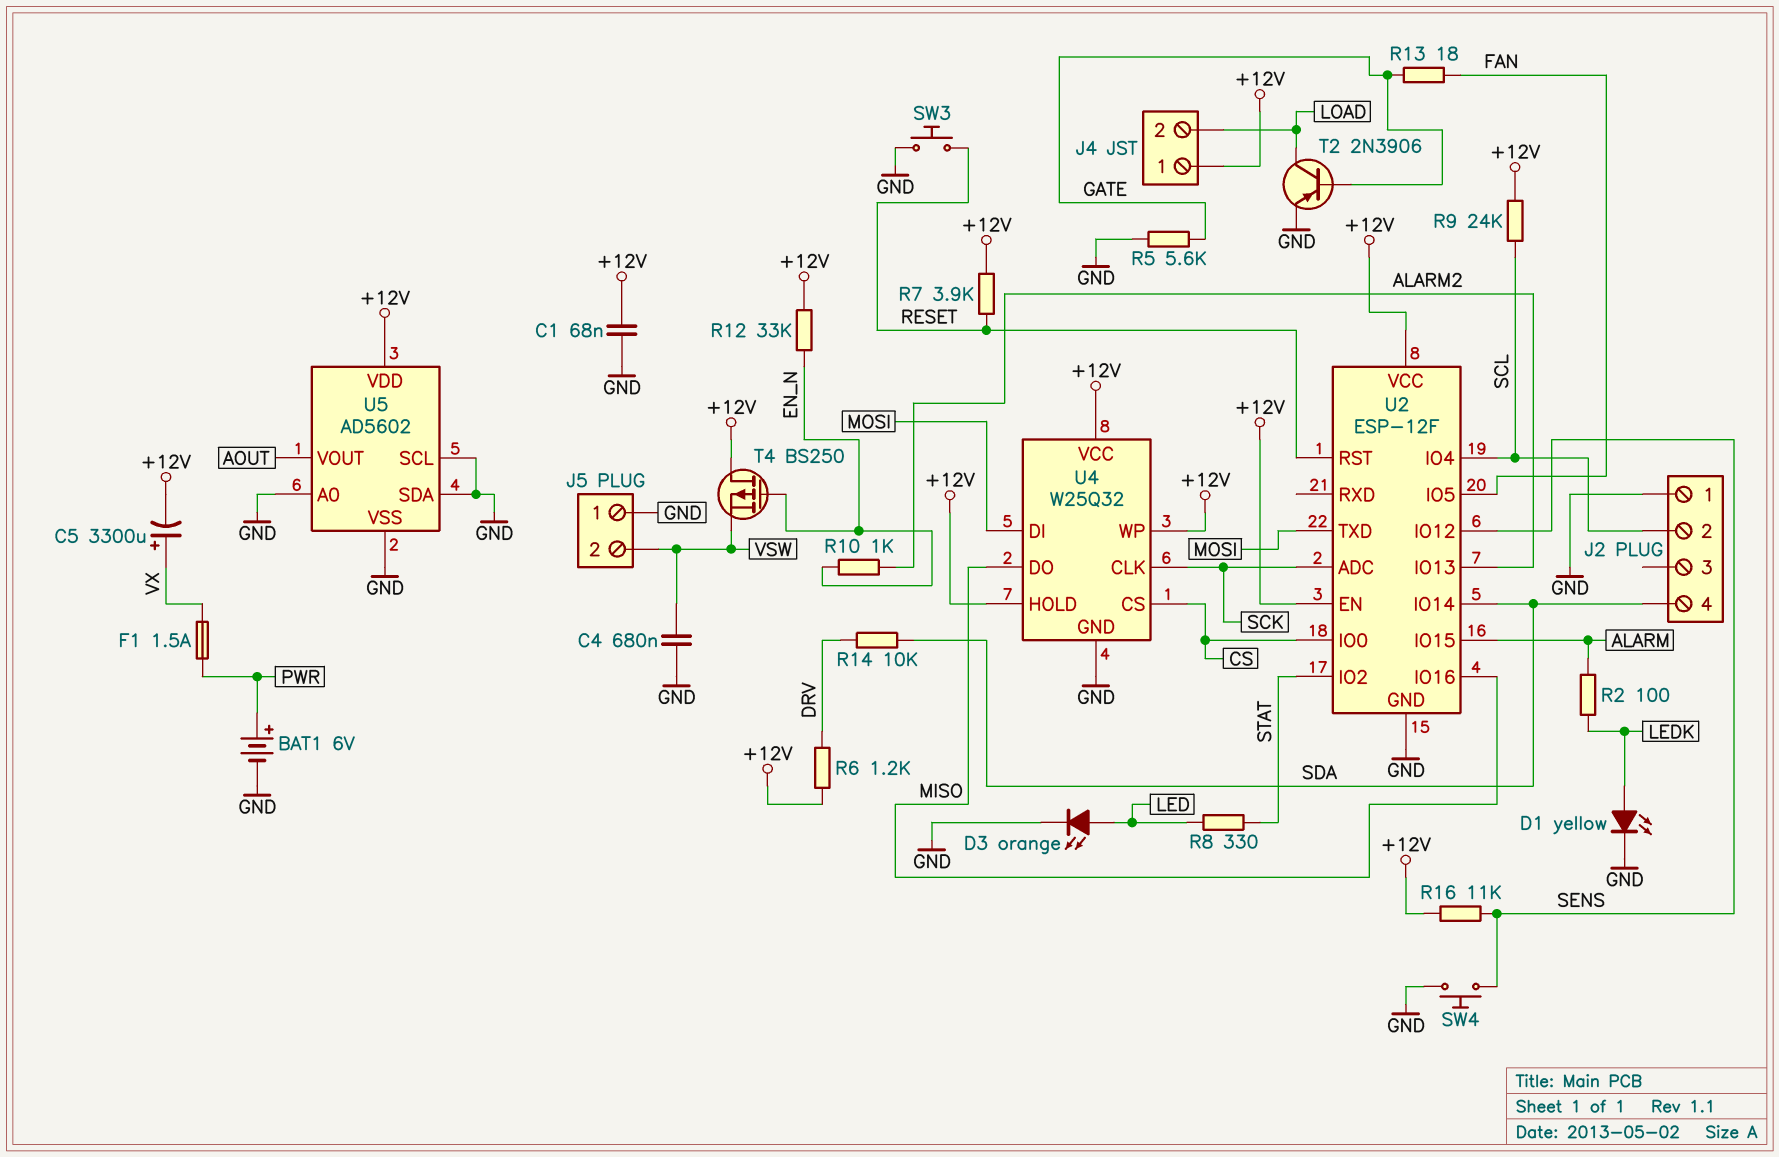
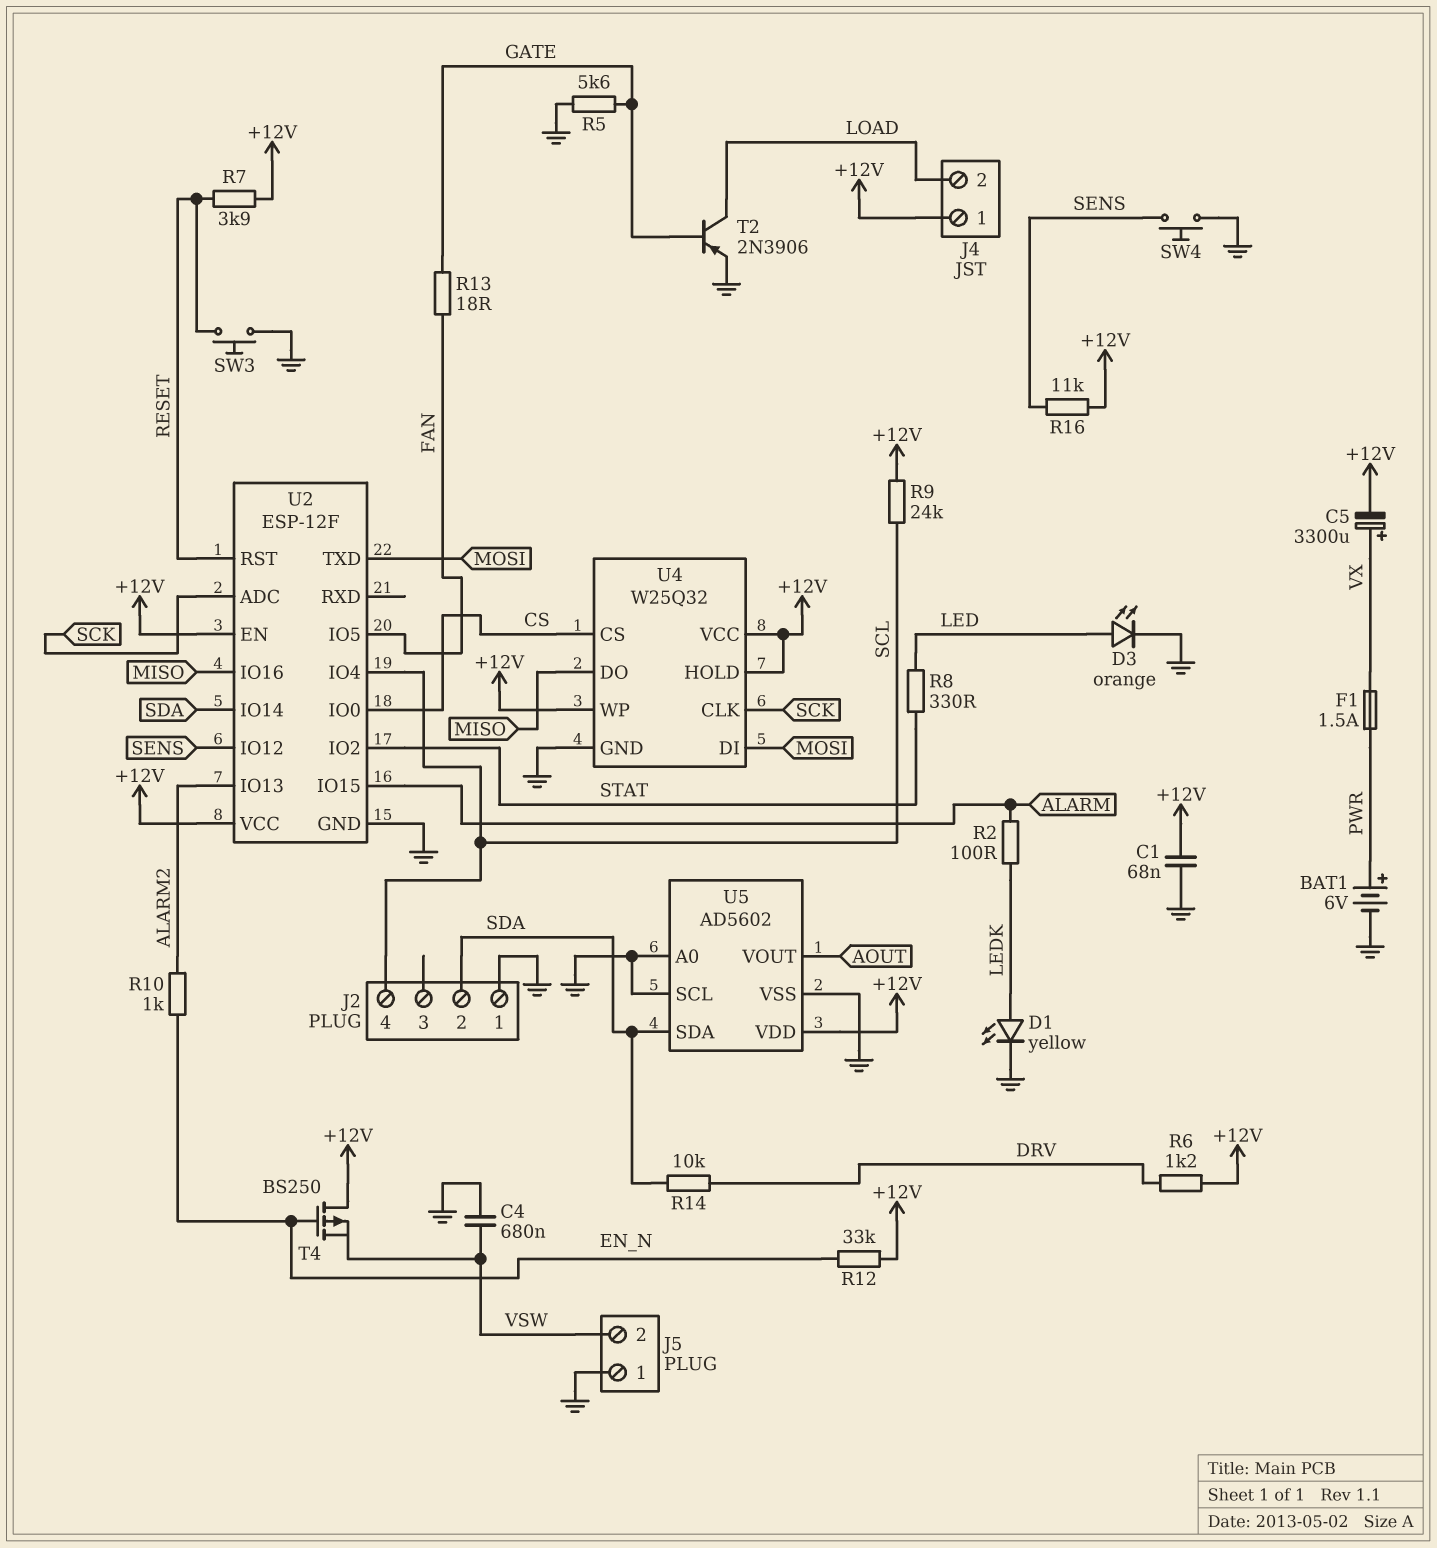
J2 pin 2: SCL -> SDA
J2 pin 4: SDA -> SCL
U5 pin SDA: GND -> SDA

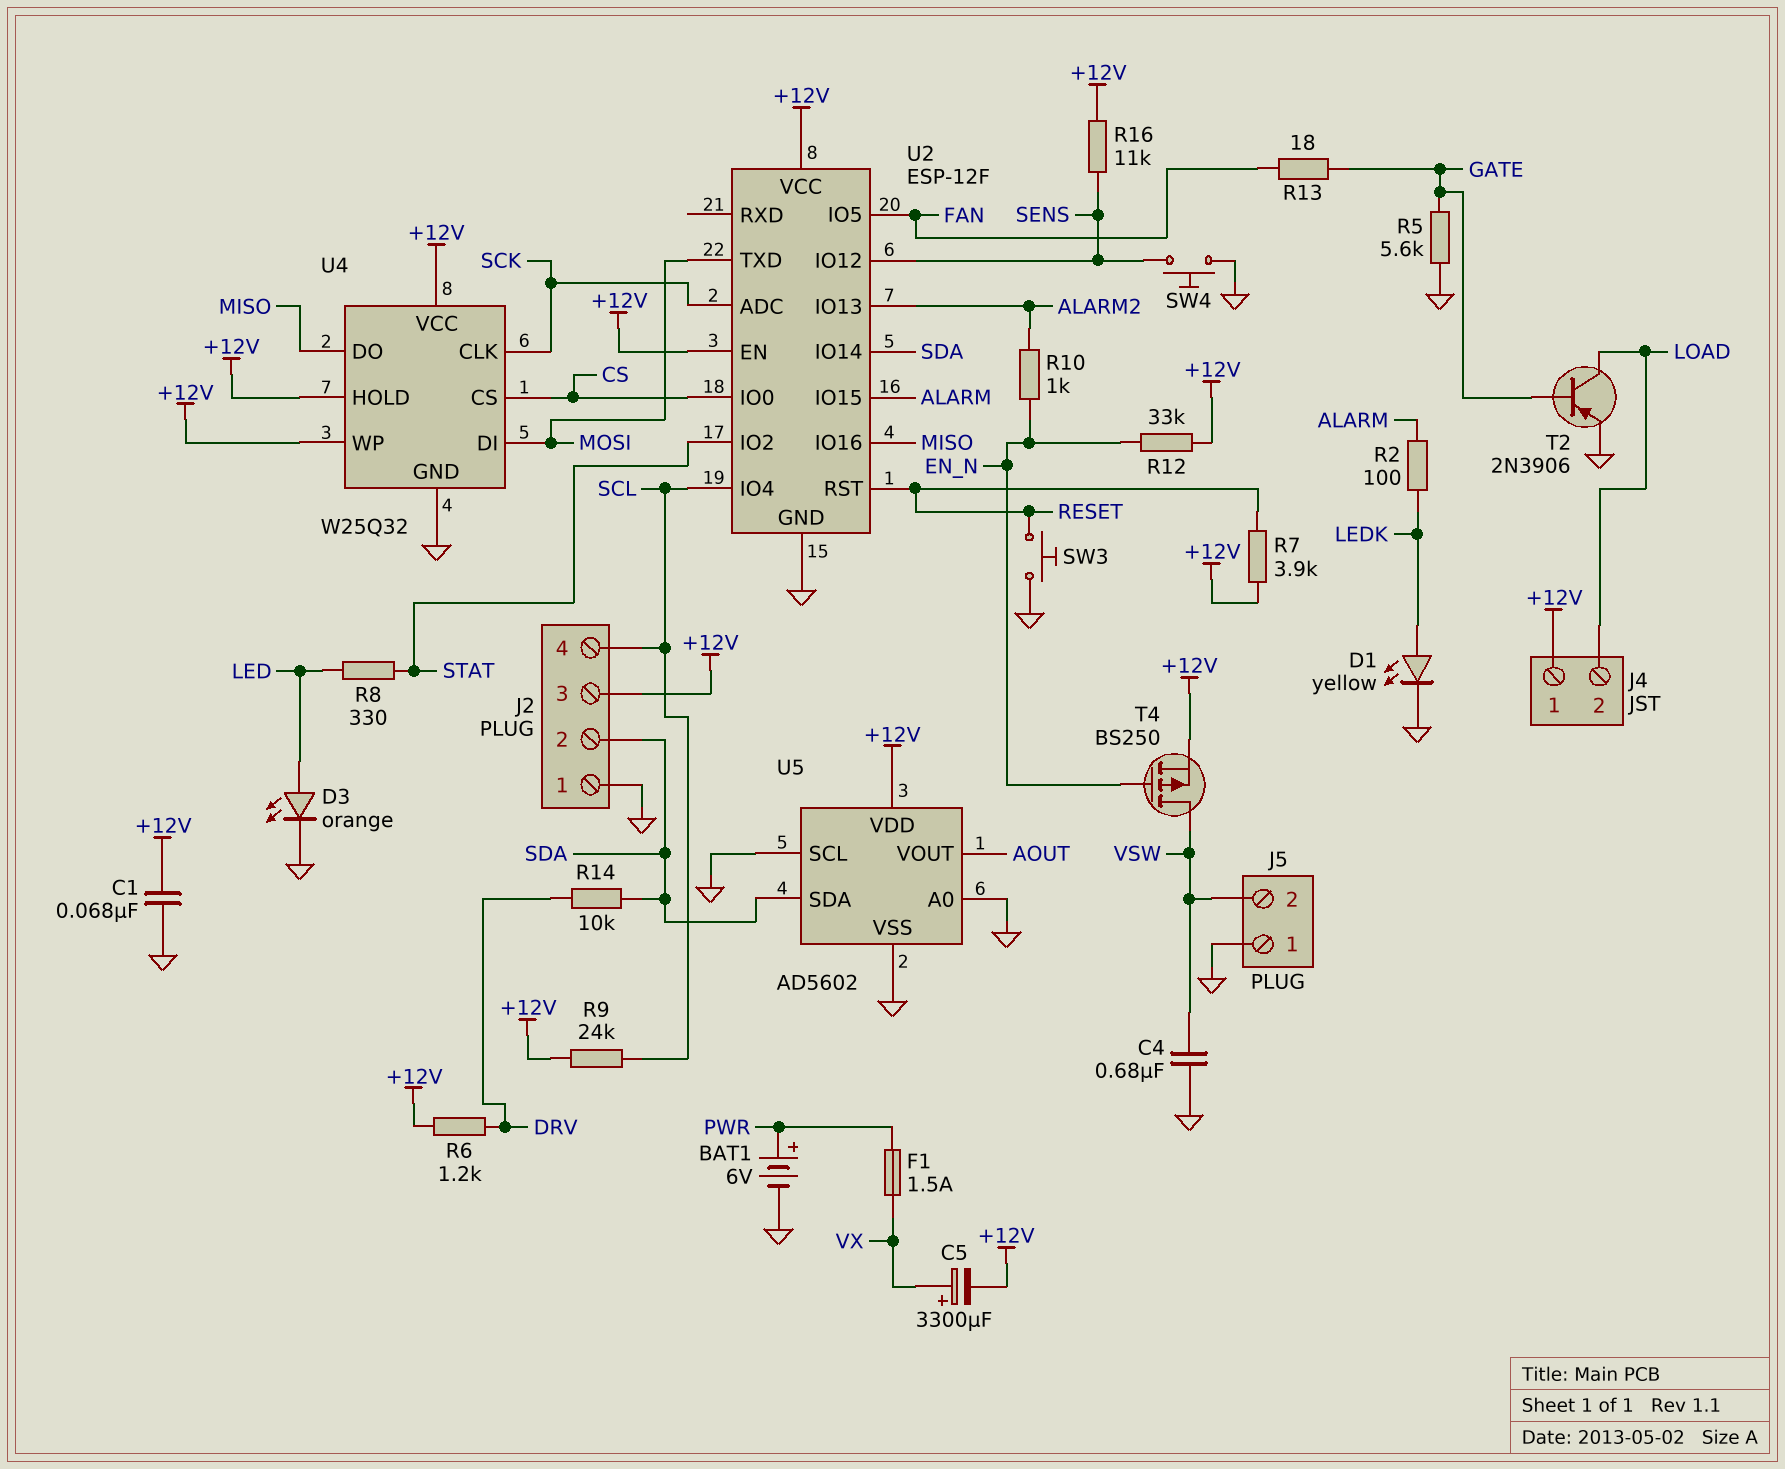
J2 pin 3: none -> +12V
T4: PMOS BS250 (G EN_N, D +12V, S VSW) -> PMOS BS250 (G EN_N, D VSW, S +12V)

